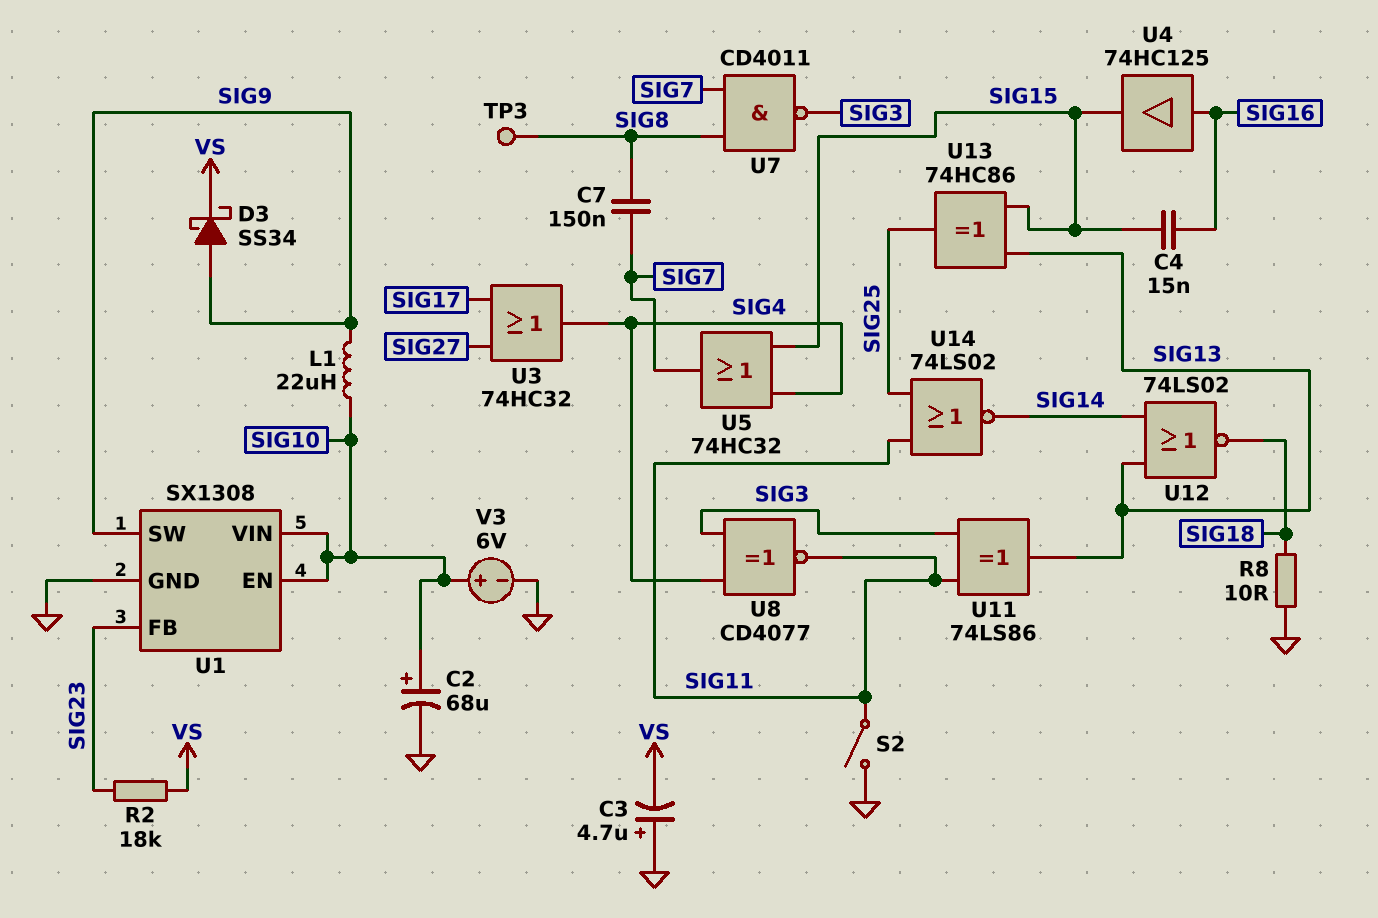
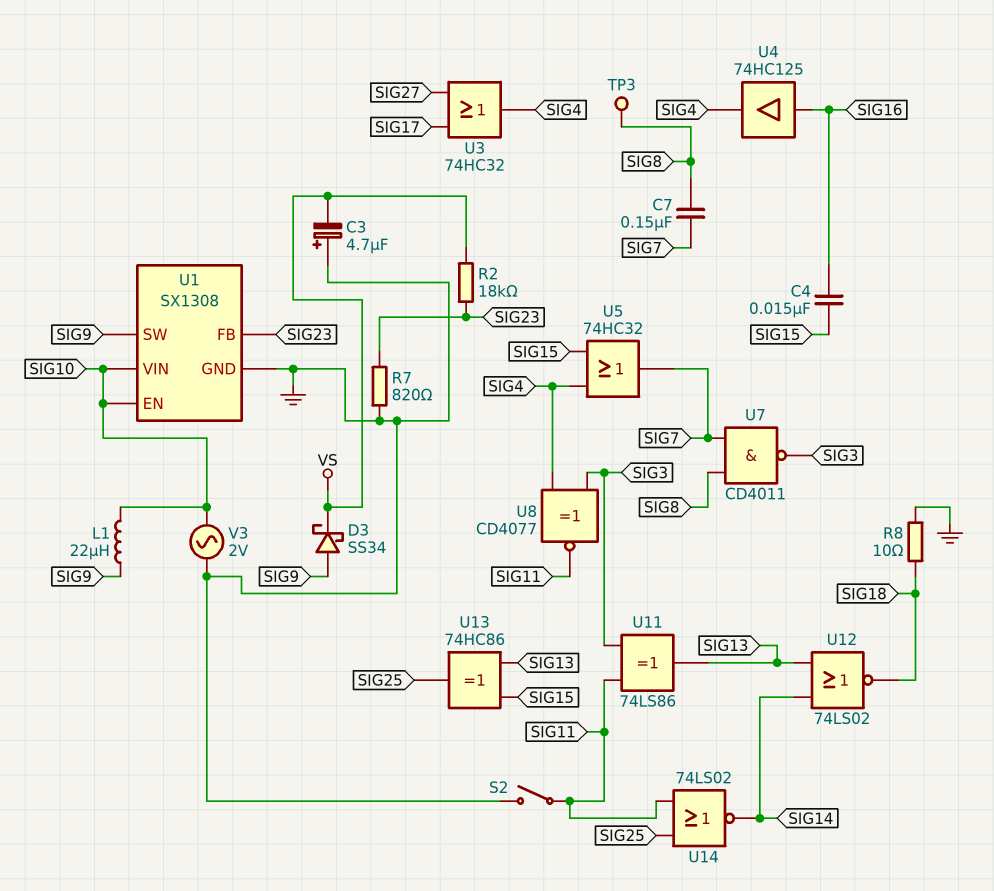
C2: 68uF (plus SIG10, minus GND) -> none
R7: none -> 820 (GND, SIG23)
U4: buffer 74HC125 (in SIG16, out SIG15) -> buffer 74HC125 (in SIG16, out SIG4)
V3: 6V (plus SIG10, minus GND) -> AC 2V (GND, SIG10)

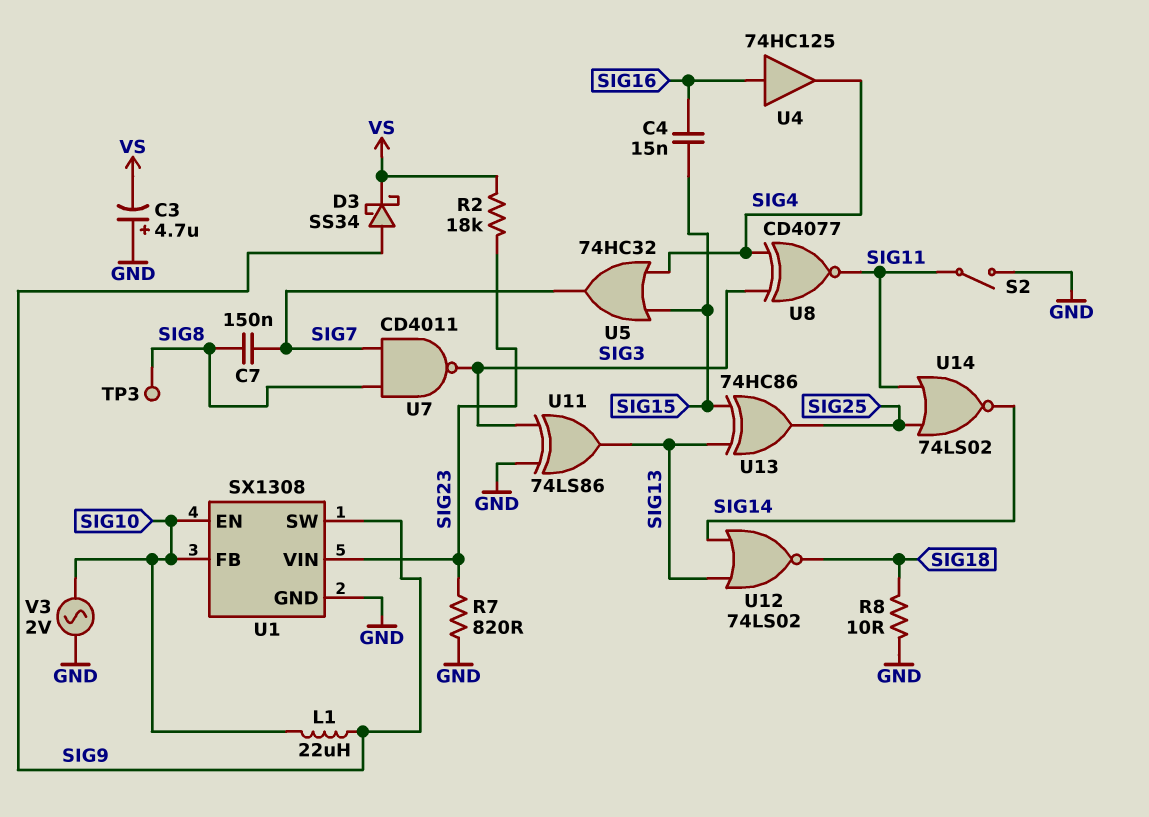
U1 pin FB: SIG23 -> SIG10
U1 pin VIN: SIG10 -> SIG23
U3: OR 74HC32 (in SIG17, in SIG27, out SIG4) -> none
U11: XOR 74LS86 (in SIG3, in SIG11, out SIG13) -> XOR 74LS86 (in GND, in SIG3, out SIG13)

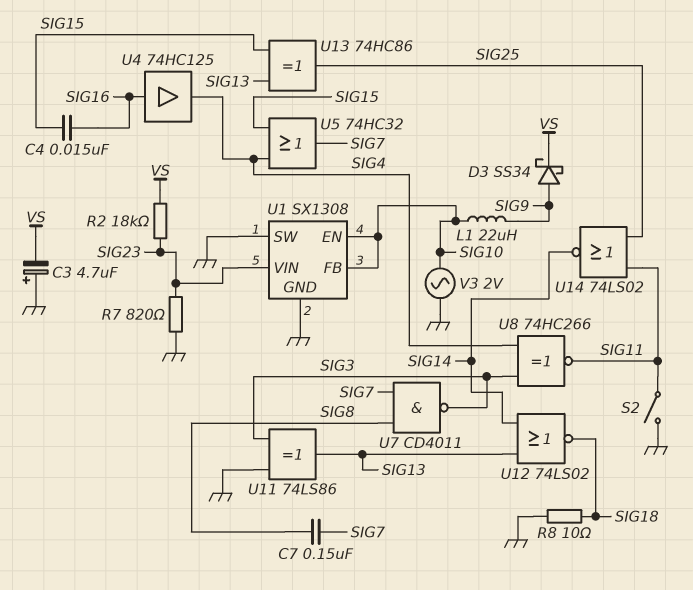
TP3: test point (SIG8) -> none
U1 pin SW: SIG9 -> GND
U8: XNOR CD4077 (in SIG3, in SIG4, out SIG11) -> XNOR 74HC266 (in SIG3, in SIG4, out SIG11)

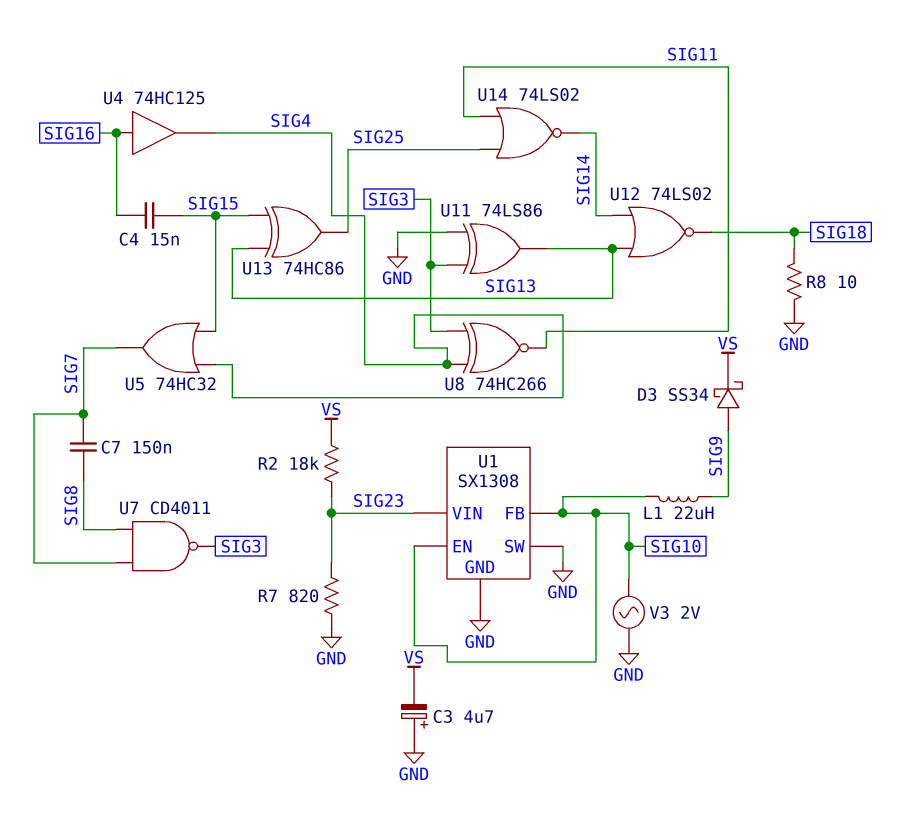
S2: switch (GND, SIG11) -> none

